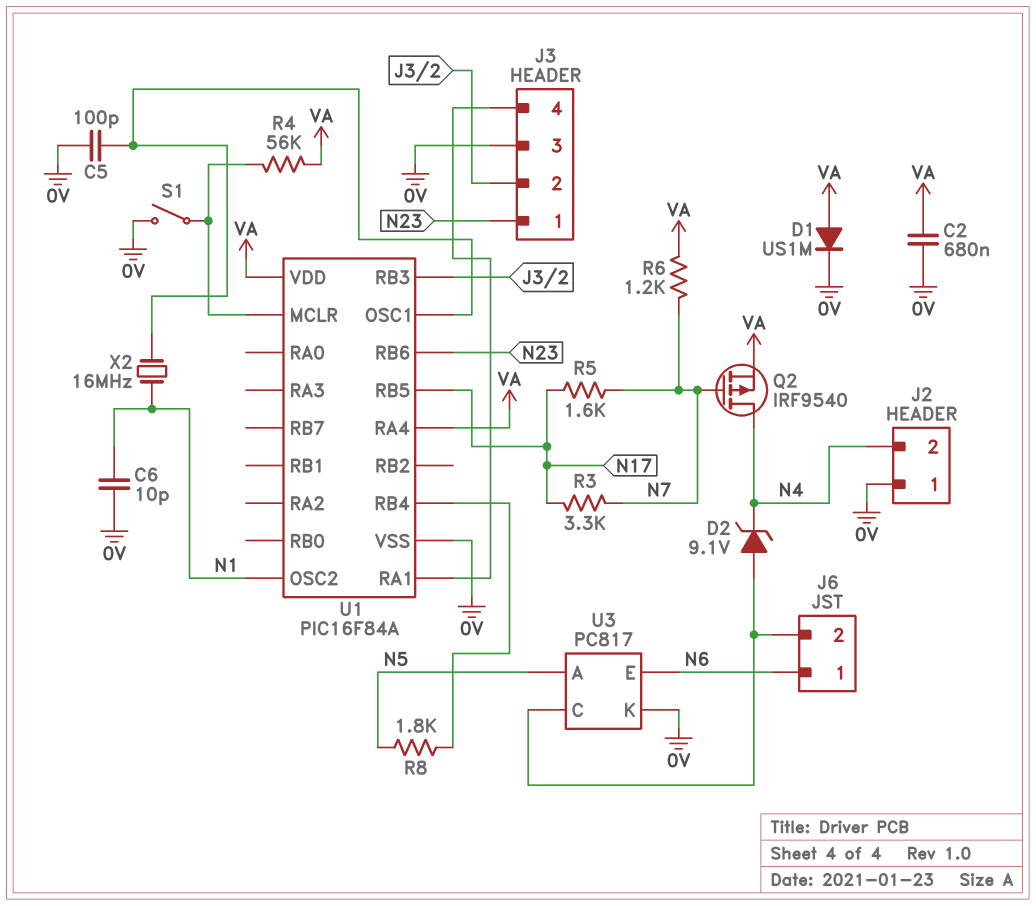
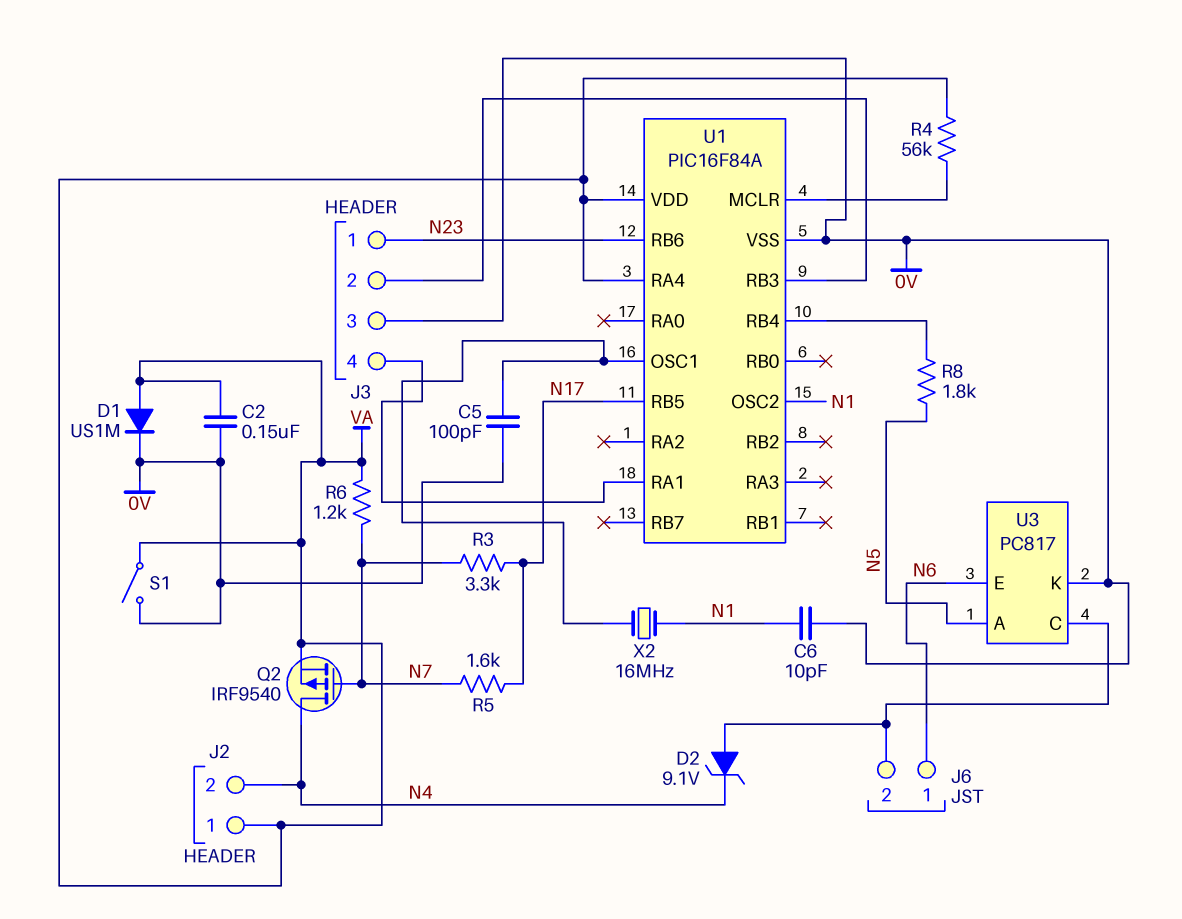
C2: 680nF (0V, VA) -> 150nF (0V, VA)
J2 pin 1: 0V -> VA
S1: switch (0V, U1/MCLR) -> switch (0V, VA)

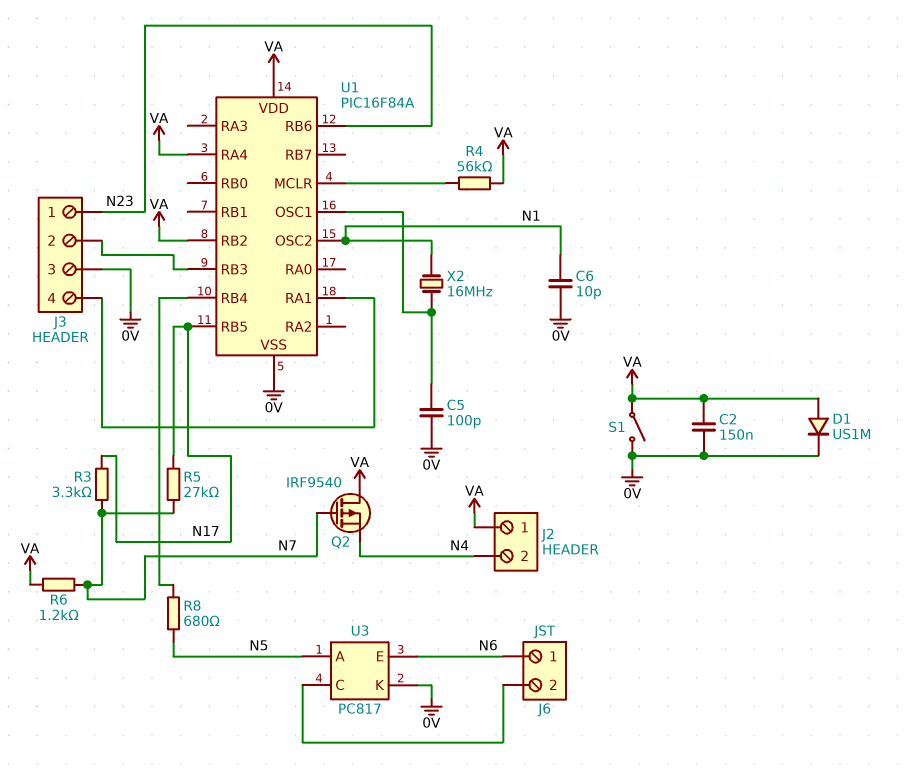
D2: zener 9.1V (A J6/2, K N4) -> none
Q2: PMOS IRF9540 (G N7, D N4, S VA) -> PMOS IRF9540 (G N7, D VA, S N4)
R5: 1.6k (N7, N17) -> 27k (N7, N17)
R8: 1.8k (N5, U1/RB4) -> 680 (N5, U1/RB4)
U1 pin RB2: none -> VA

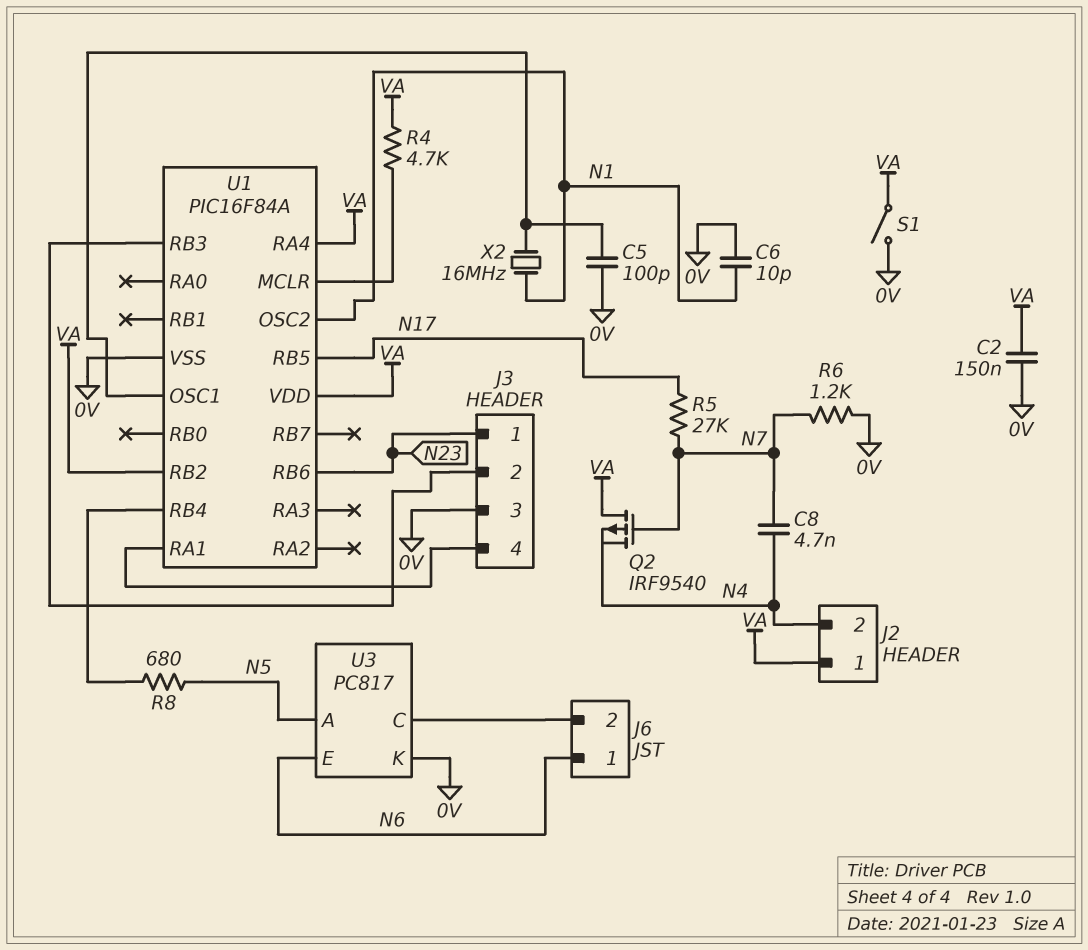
C8: none -> 4.7nF (N4, N7)
D1: diode US1M (A VA, K 0V) -> none
R3: 3.3k (N7, N17) -> none
R4: 56k (U1/MCLR, VA) -> 4.7k (U1/MCLR, VA)
R6: 1.2k (N7, VA) -> 1.2k (0V, N7)

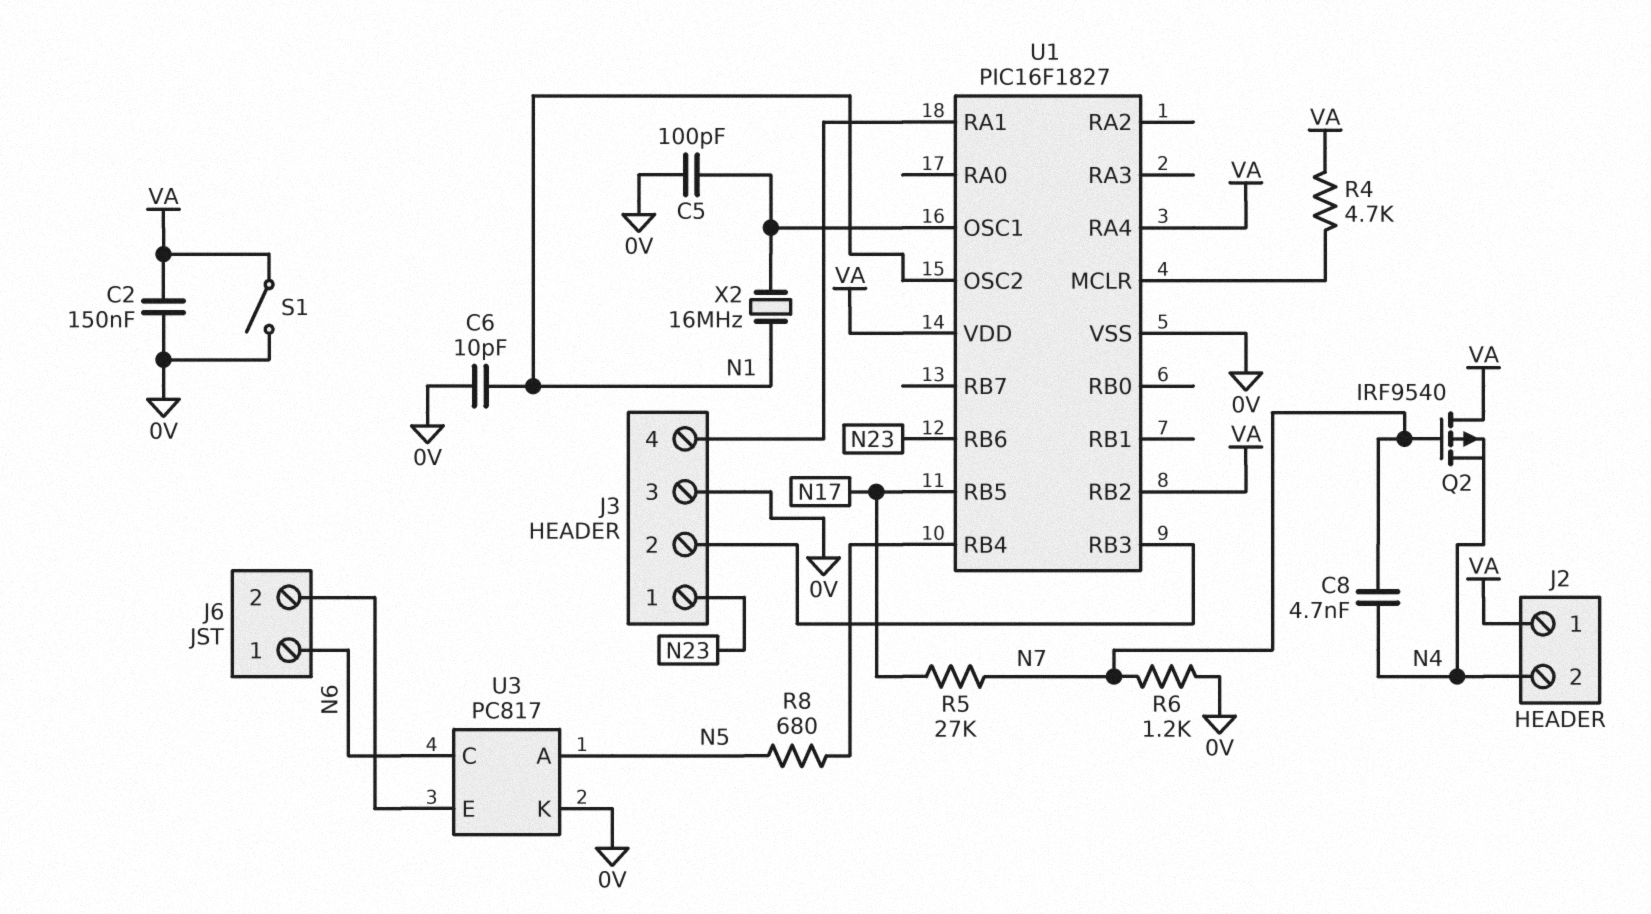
U1: PIC16F84A -> PIC16F1827
U3 pin C: J6/2 -> N6
U3 pin E: N6 -> J6/2

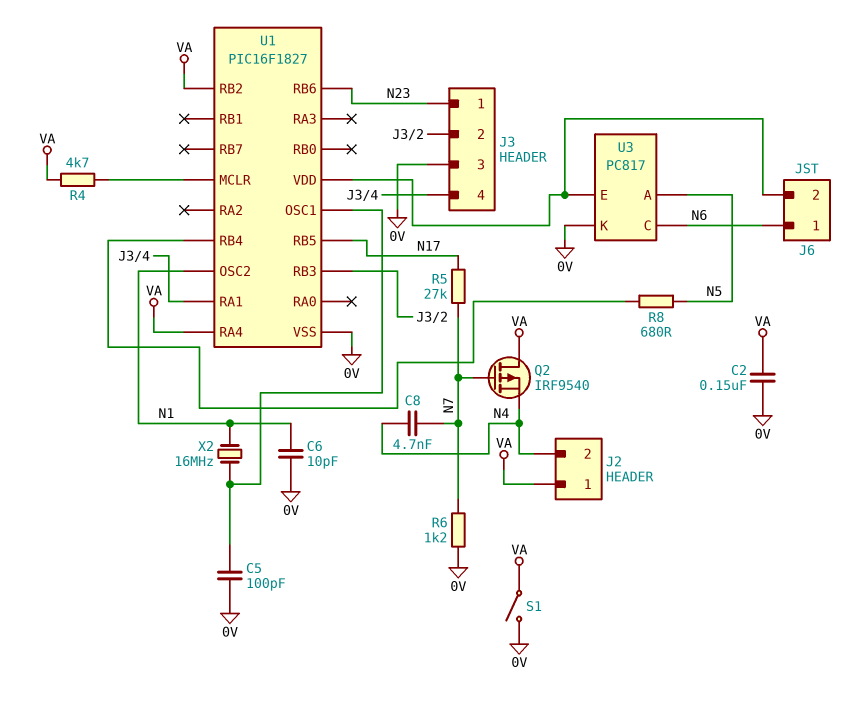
U1 pin VDD: VA -> J6/2

